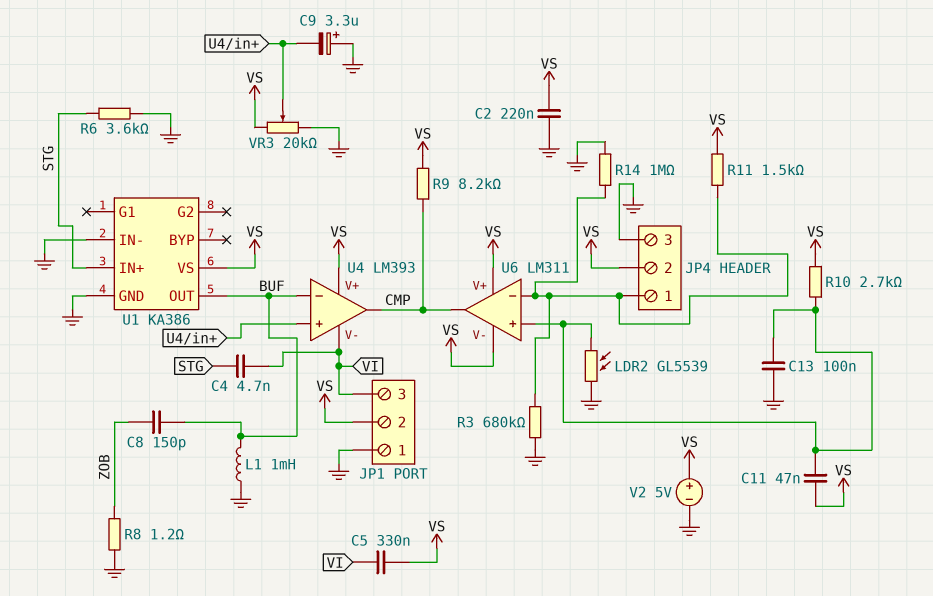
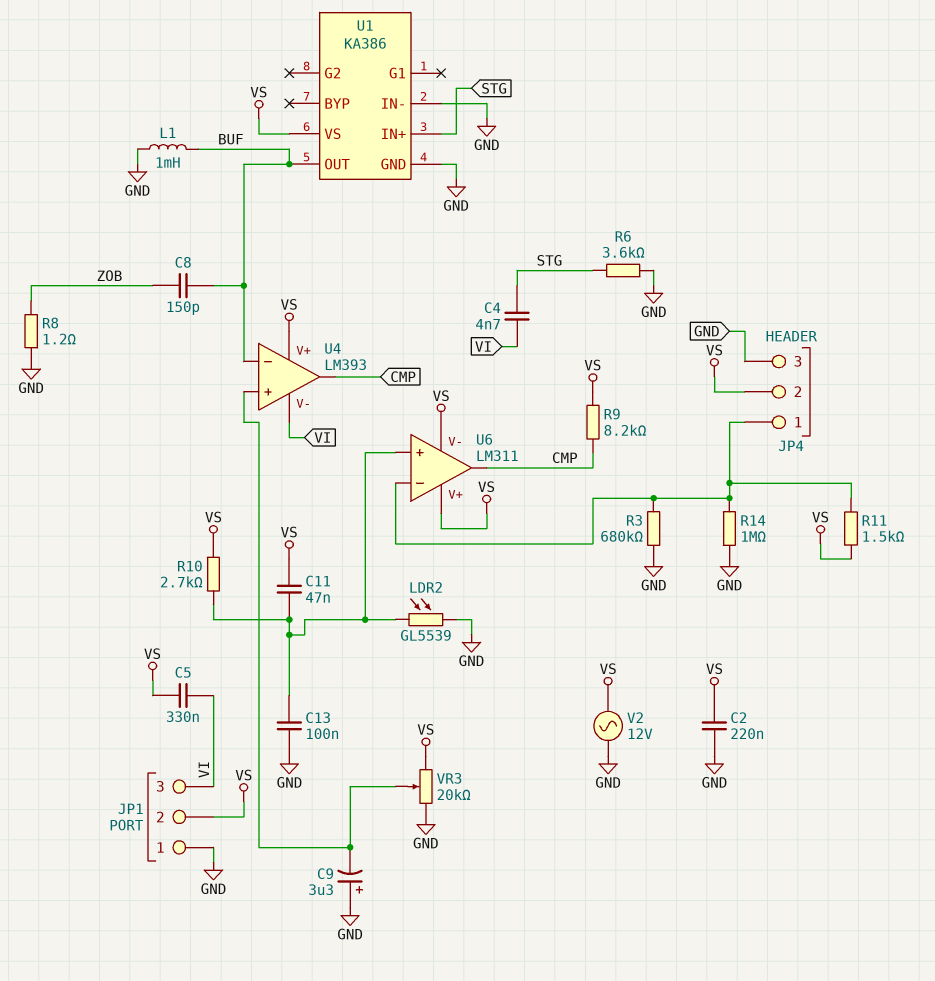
V2: 5V (plus VS, minus GND) -> AC 12V (GND, VS)

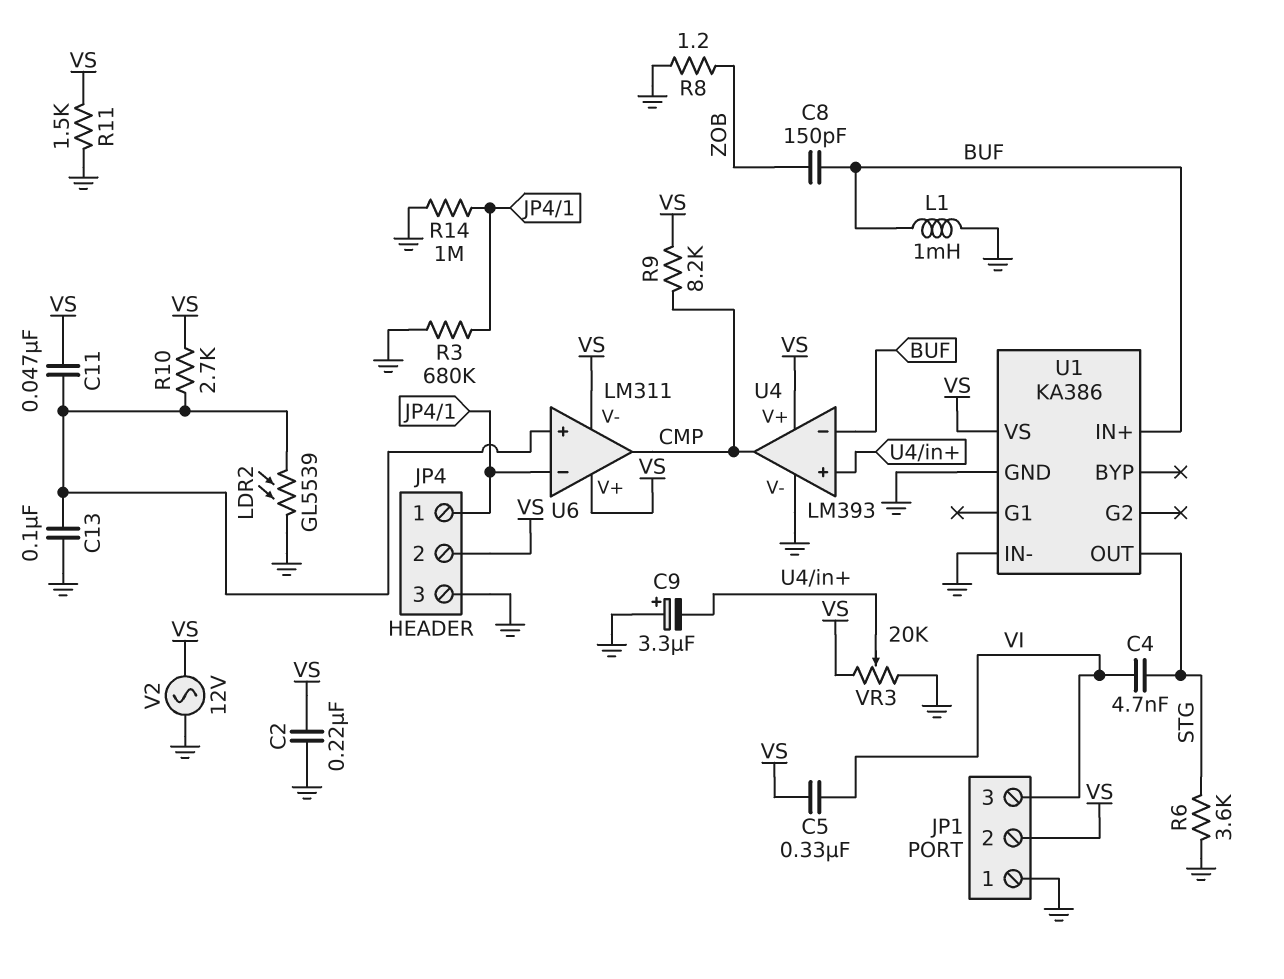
R11: 1.5k (JP4/1, VS) -> 1.5k (GND, VS)
U1 pin IN+: STG -> BUF
U1 pin OUT: BUF -> STG
U4 pin V-: VI -> GND

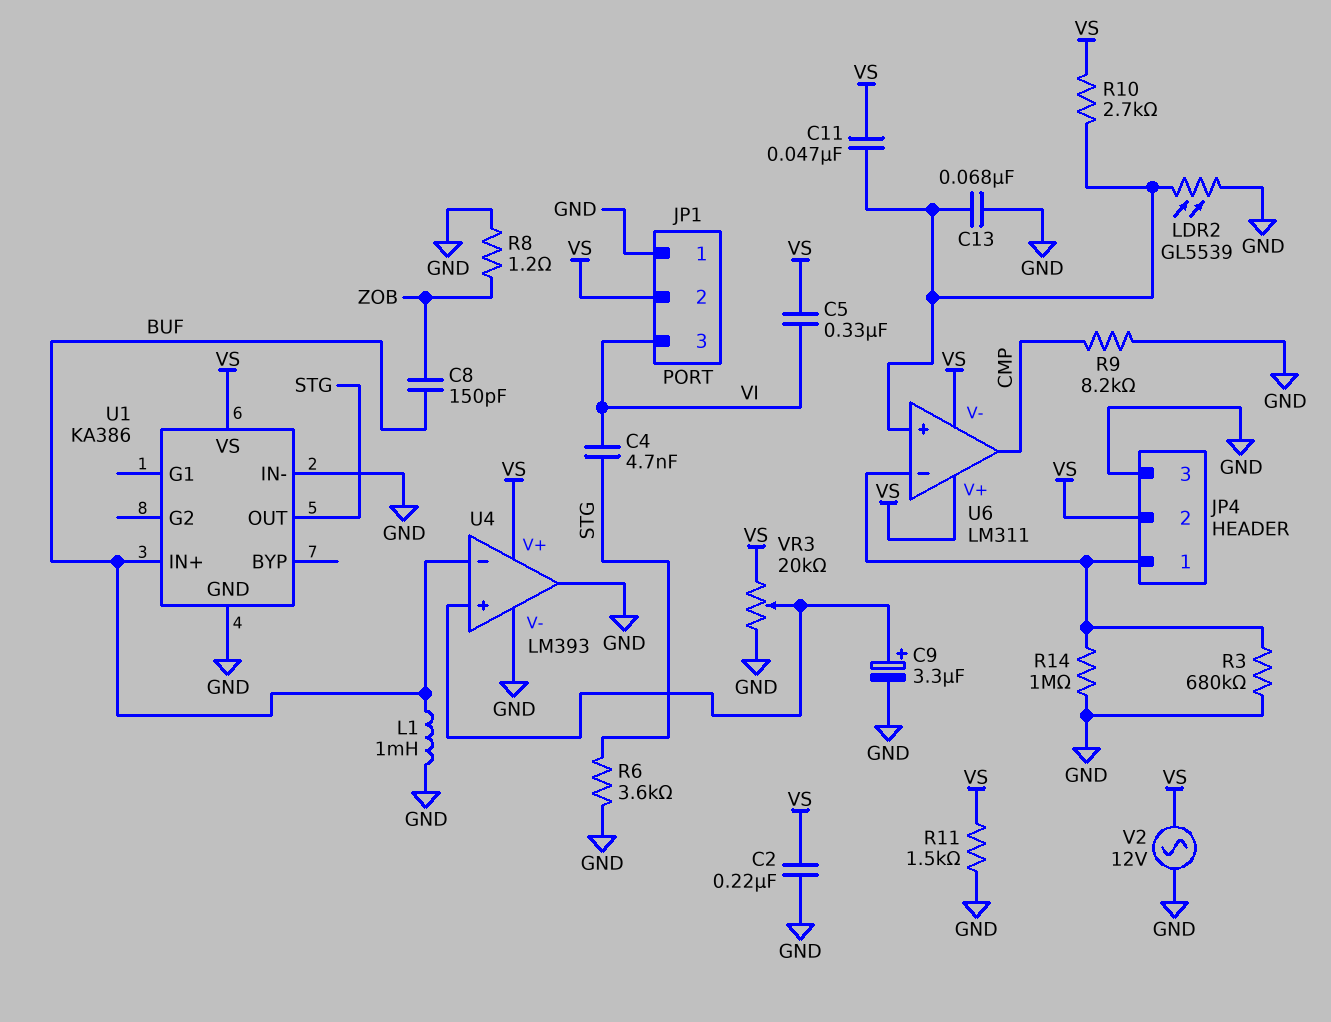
C9: 3.3uF (plus GND, minus U4/in+) -> 3.3uF (plus U4/in+, minus GND)
C13: 100nF (GND, U6/in+) -> 68nF (GND, U6/in+)
R9: 8.2k (CMP, VS) -> 8.2k (CMP, GND)
U4 pin out: CMP -> GND

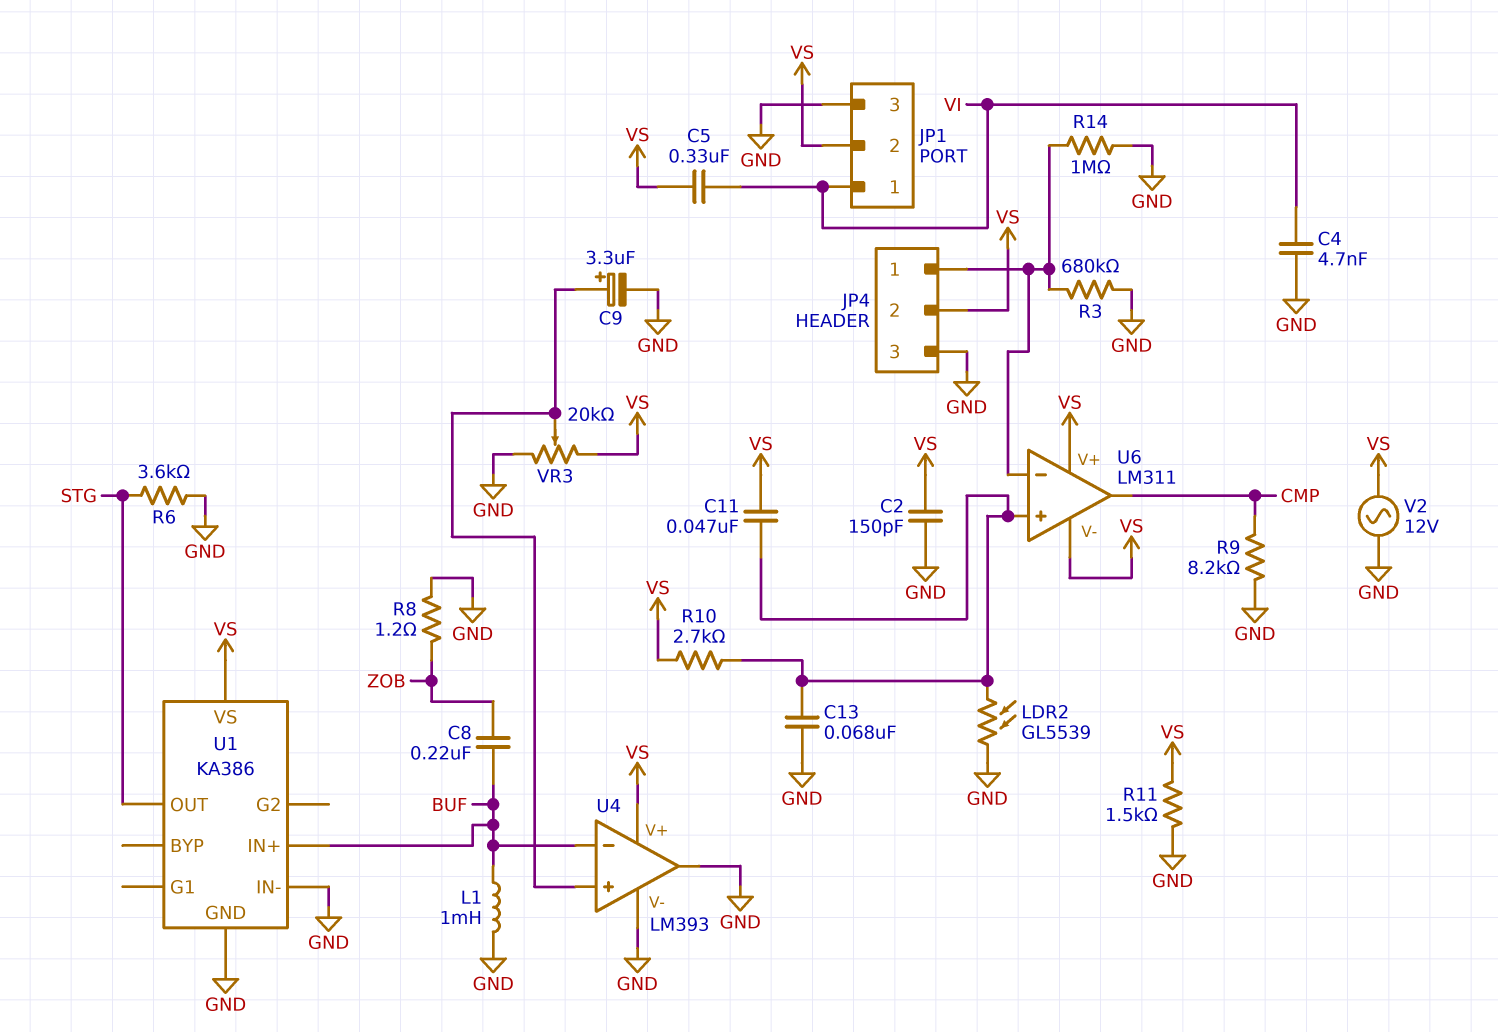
C2: 220nF (GND, VS) -> 150pF (GND, VS)
C4: 4.7nF (STG, VI) -> 4.7nF (GND, VI)
C8: 150pF (BUF, ZOB) -> 220nF (BUF, ZOB)
JP1 pin 1: GND -> VI
JP1 pin 3: VI -> GND

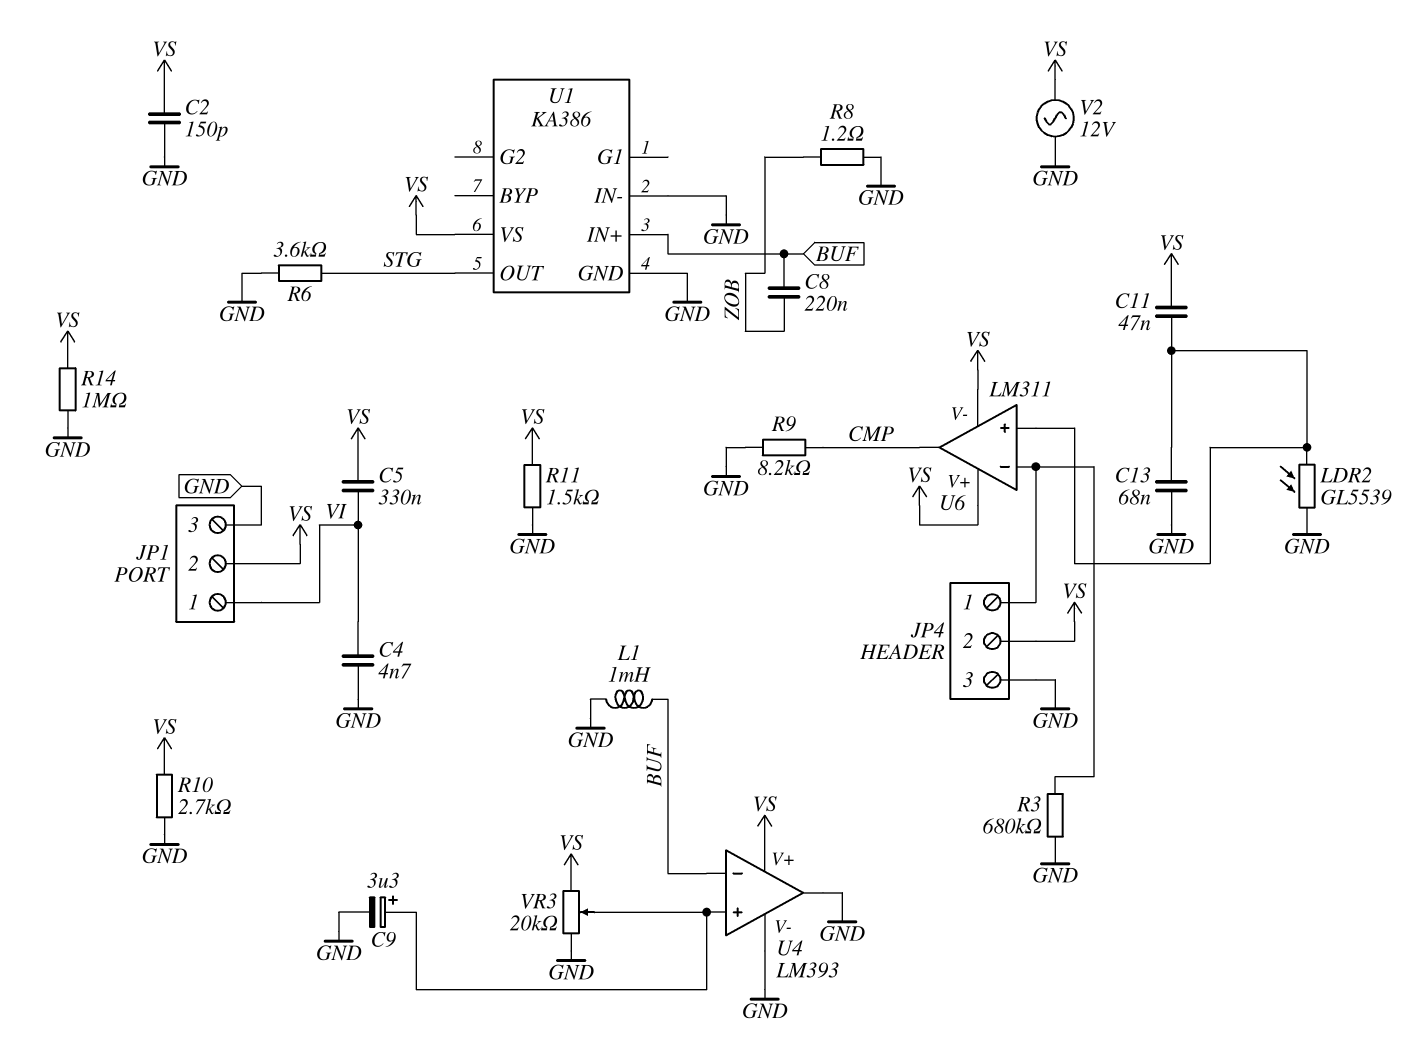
R10: 2.7k (U6/in+, VS) -> 2.7k (GND, VS)
R14: 1M (GND, JP4/1) -> 1M (GND, VS)

